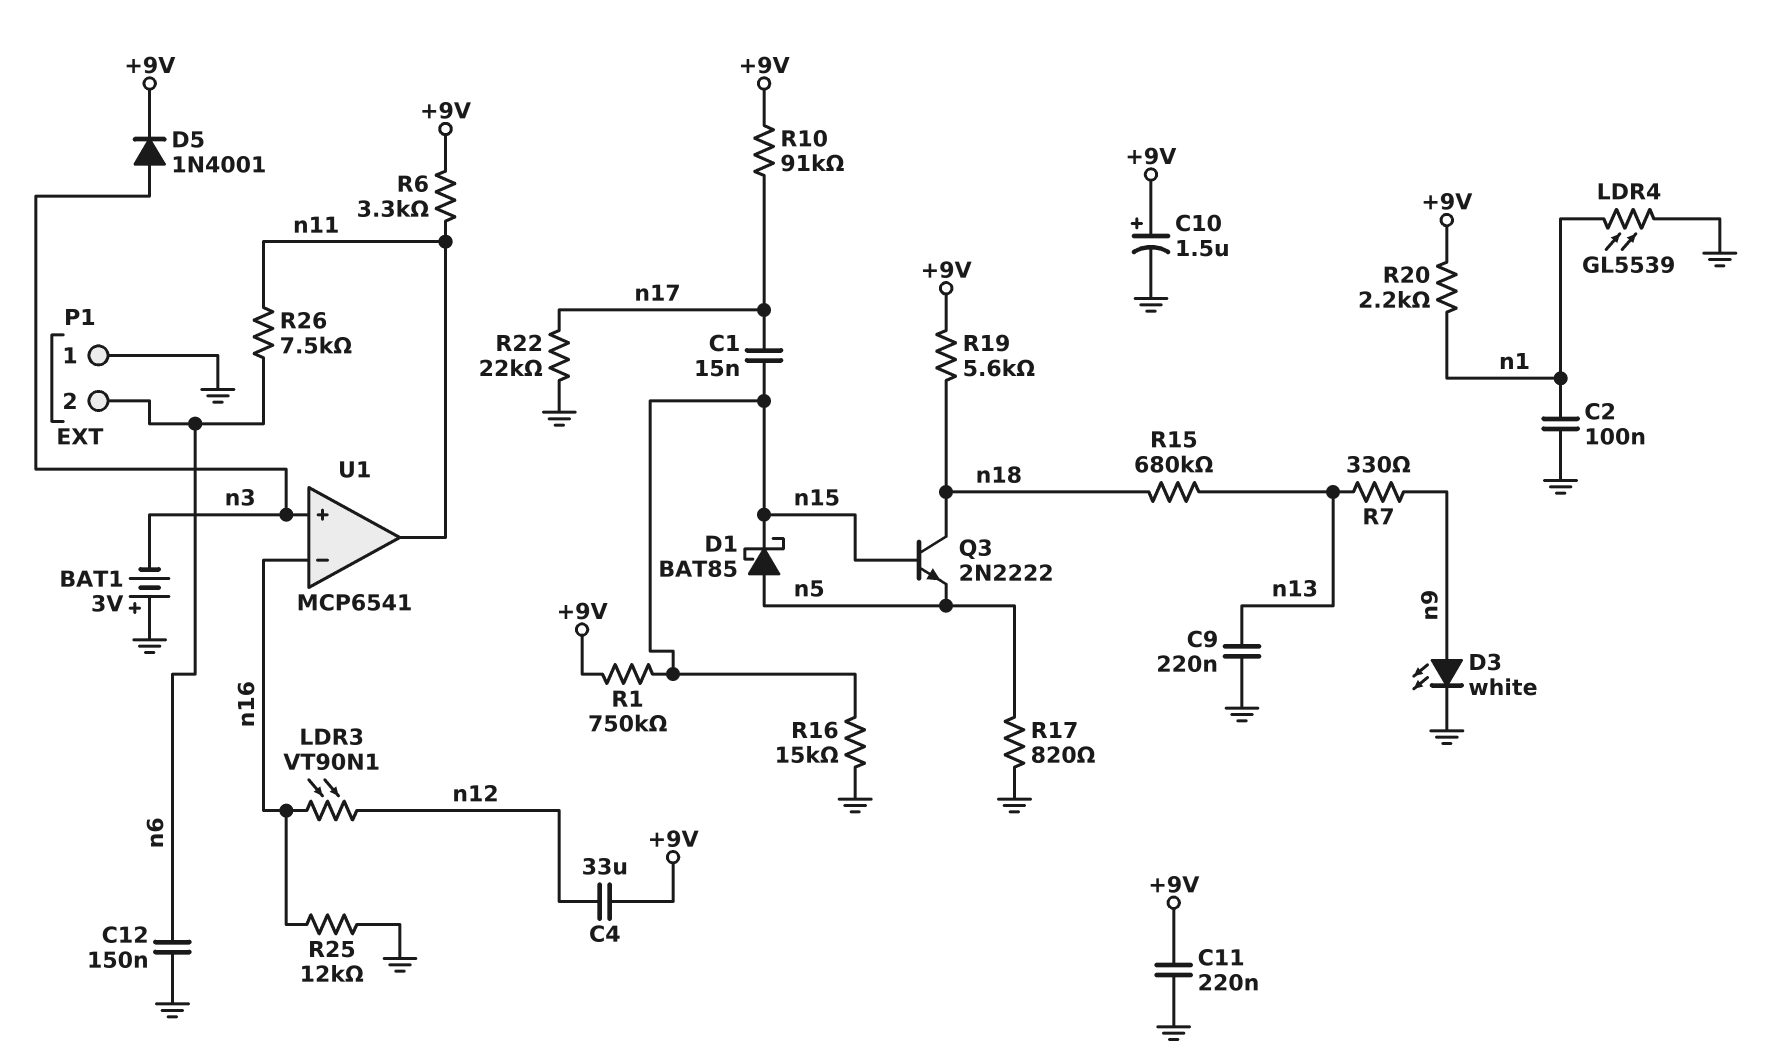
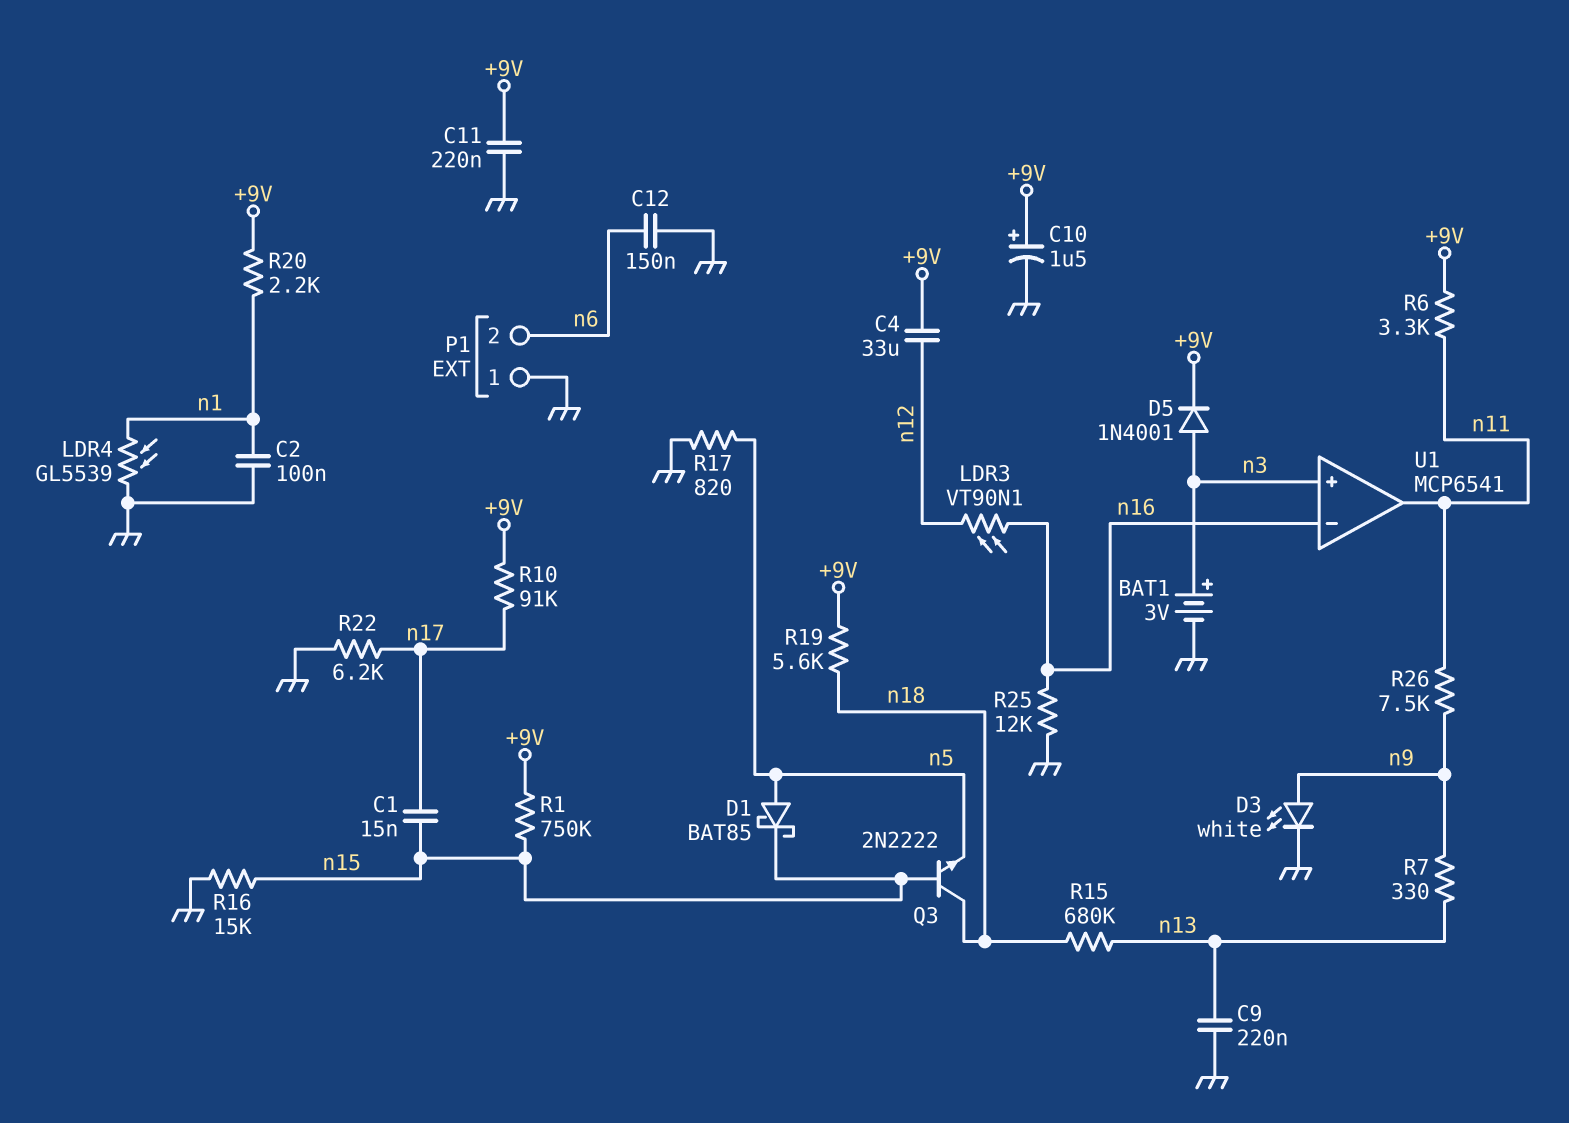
BAT1: 3V (plus GND, minus n3) -> 3V (plus n3, minus GND)
R22: 22k (GND, n17) -> 6.2k (GND, n17)
R26: 7.5k (n6, n11) -> 7.5k (n9, n11)

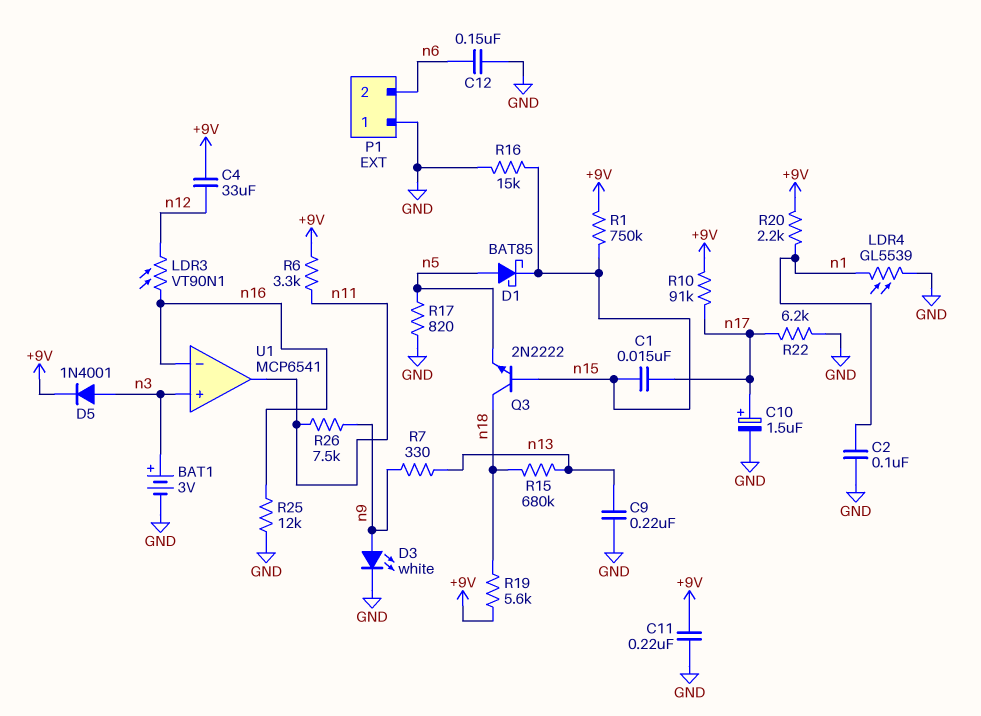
C10: 1.5uF (plus +9V, minus GND) -> 1.5uF (plus n17, minus GND)

